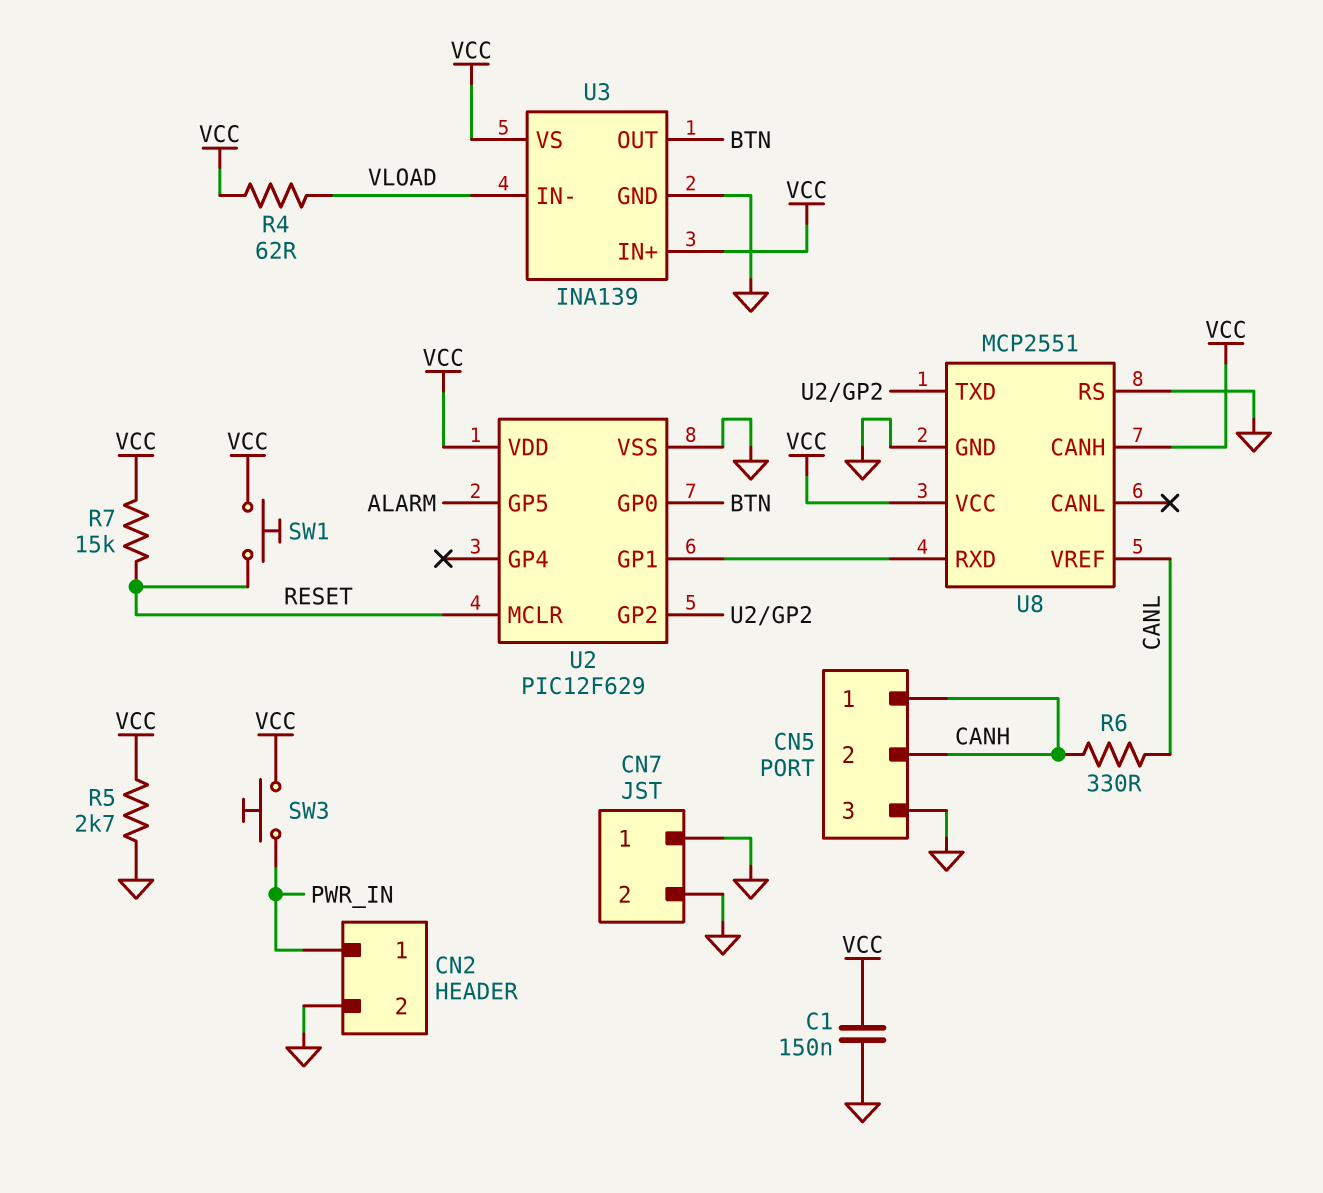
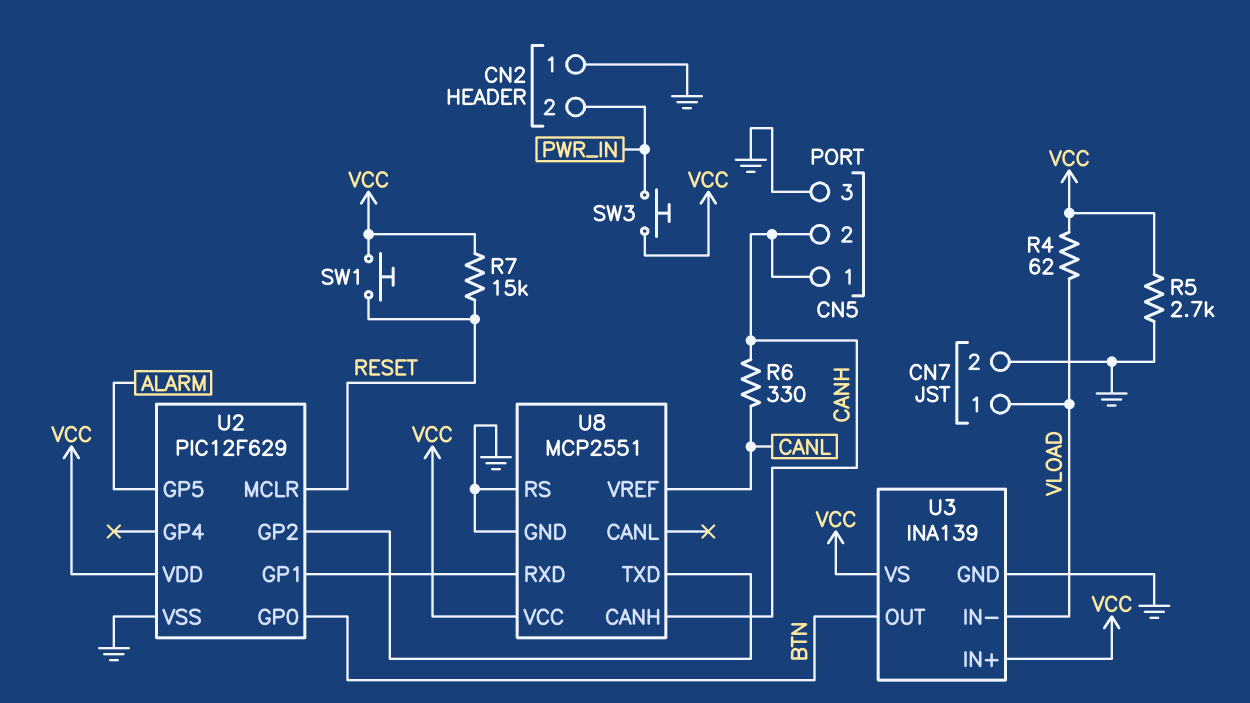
C1: 150nF (GND, VCC) -> none
CN2 pin 1: PWR_IN -> GND
CN2 pin 2: GND -> PWR_IN
CN7 pin 1: GND -> VLOAD
U8 pin CANH: VCC -> CANH

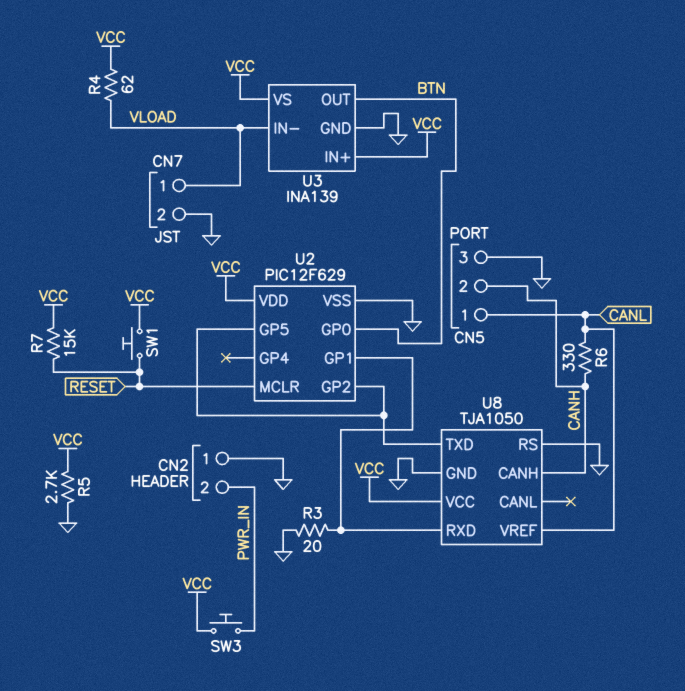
CN5 pin 1: CANH -> CANL
R3: none -> 20 (GND, U2/GP1)
U2 pin GP5: ALARM -> U2/GP2
U8: MCP2551 -> TJA1050

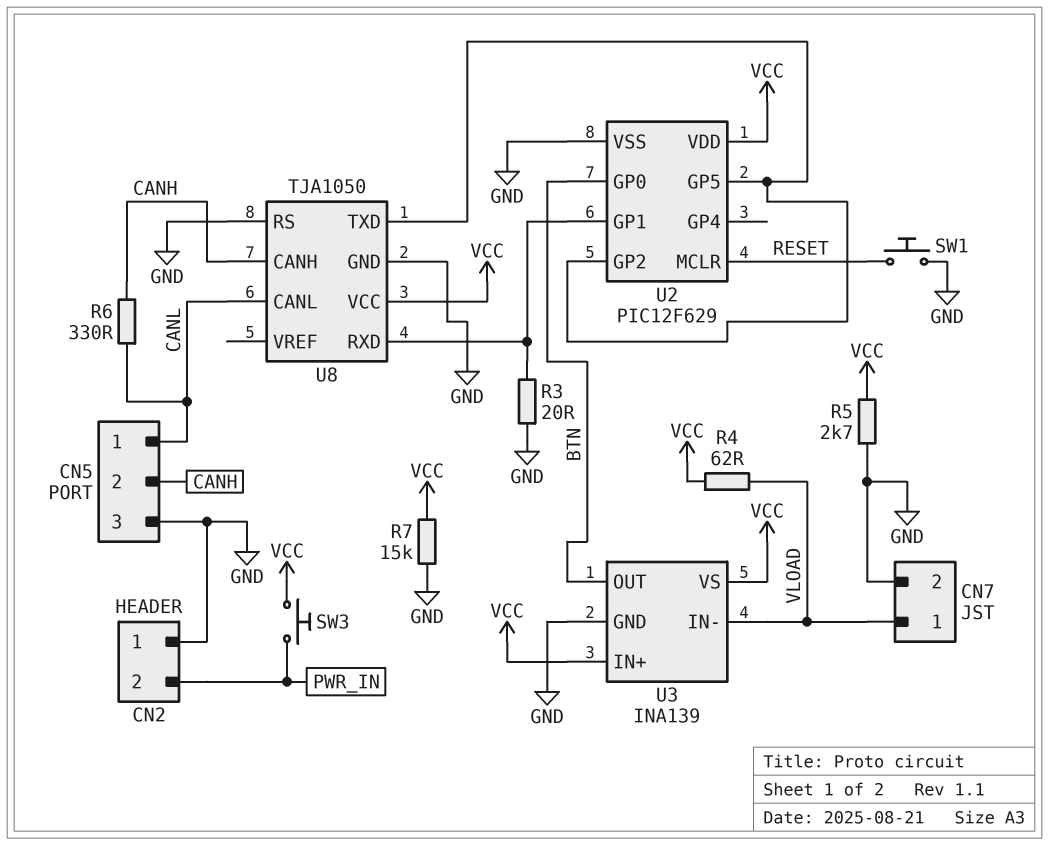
R7: 15k (RESET, VCC) -> 15k (GND, VCC)
SW1: button (RESET, VCC) -> button (GND, RESET)
U8 pin CANL: none -> CANL
U8 pin VREF: CANL -> none

